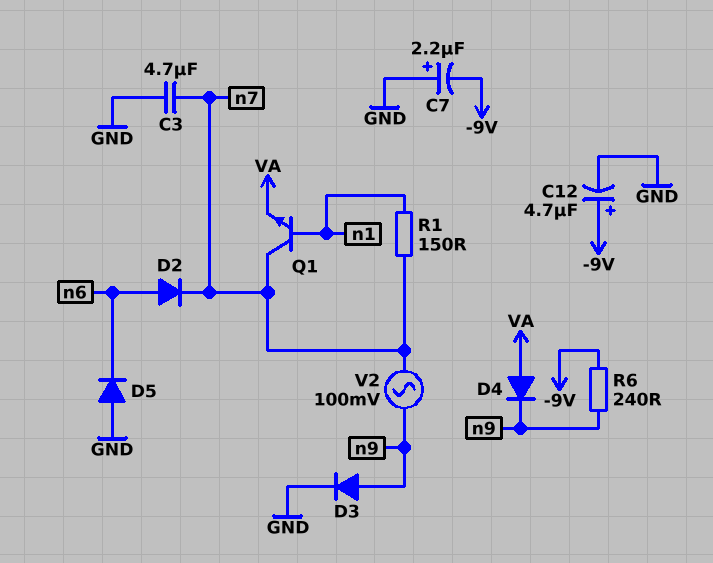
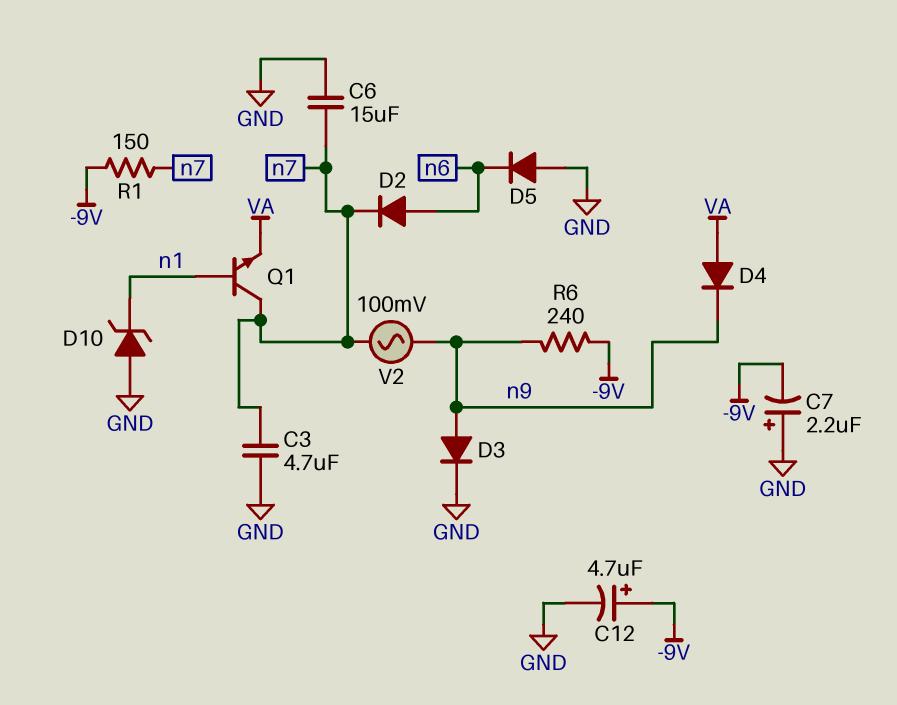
C6: none -> 15uF (GND, n7)
D10: none -> zener (A GND, K n1)
R1: 150 (n1, n7) -> 150 (-9V, n7)

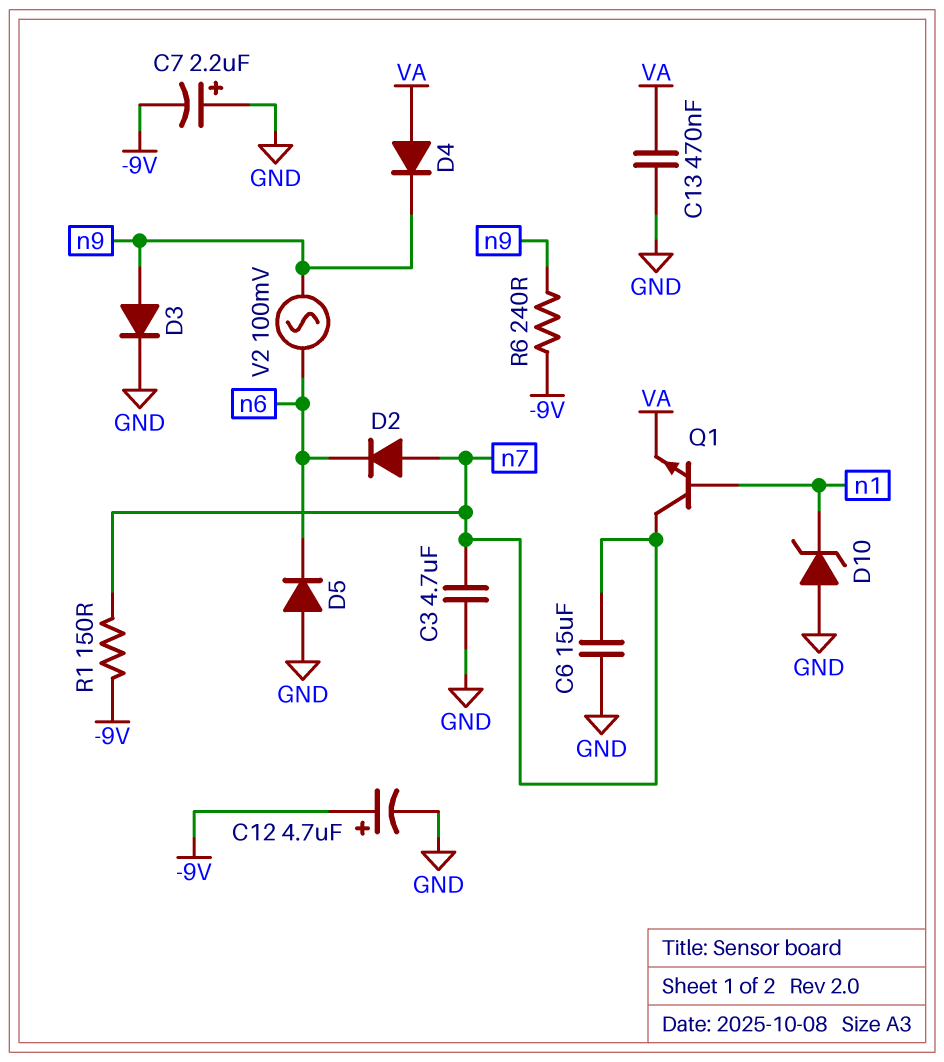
C13: none -> 470nF (GND, VA)
D2: diode (A n6, K n7) -> diode (A n7, K n6)
V2: AC 100mV (n7, n9) -> AC 100mV (n6, n9)

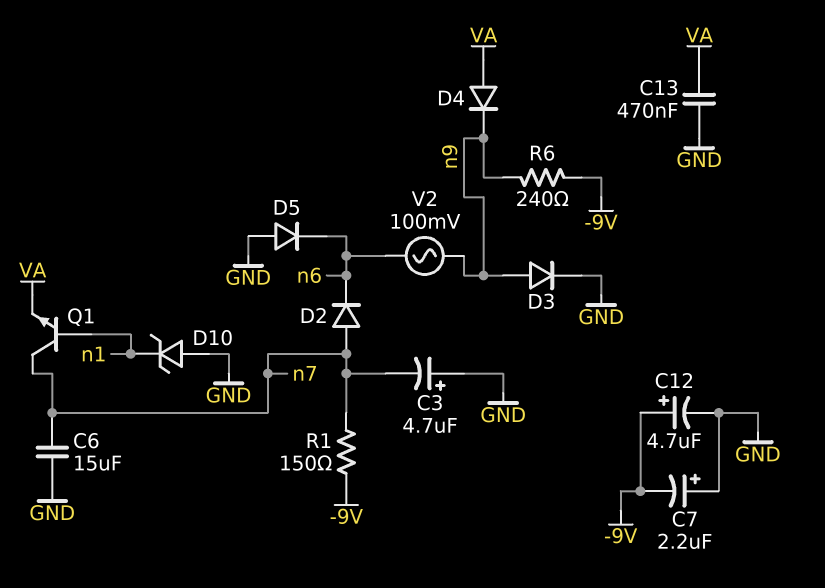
C3: 4.7uF (GND, n7) -> 4.7uF (plus GND, minus n7)

